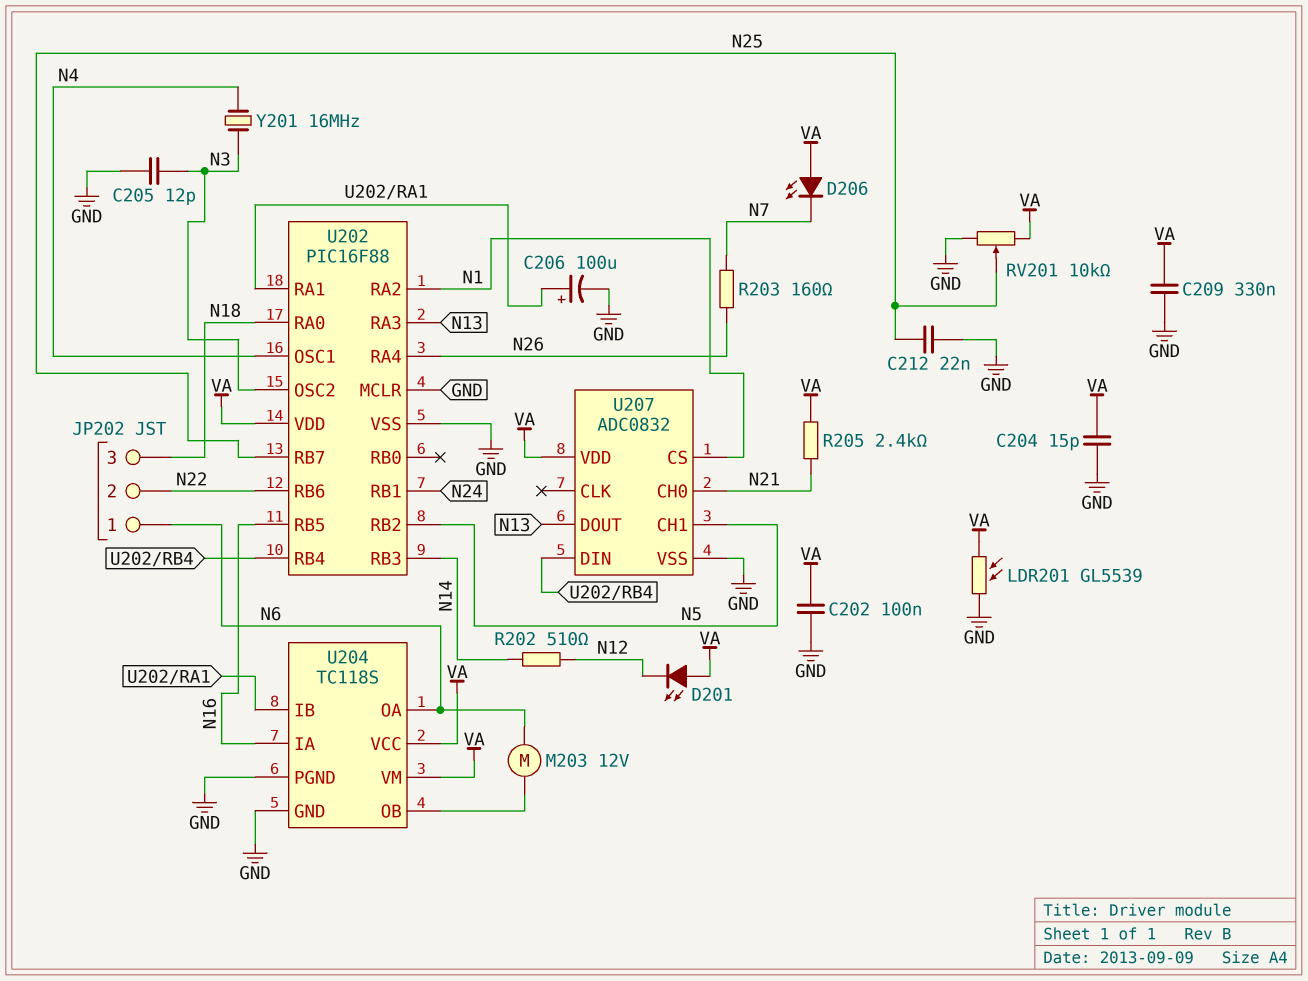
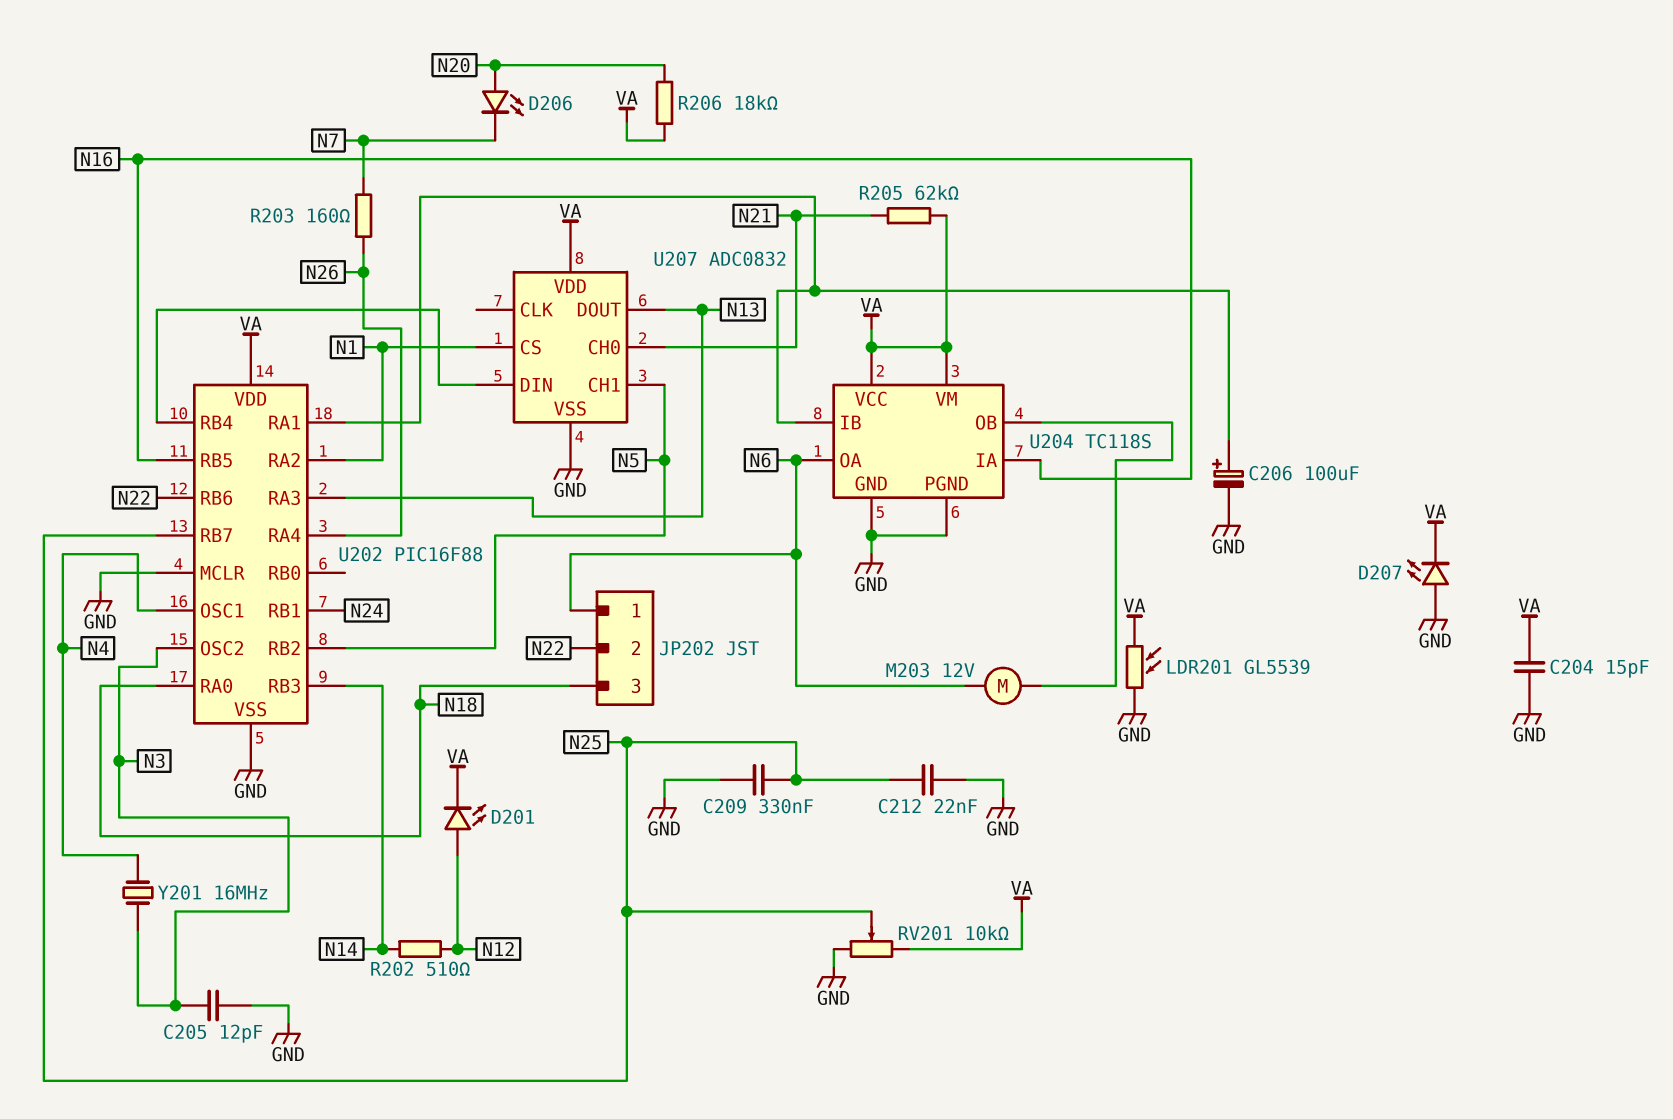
C202: 100nF (GND, VA) -> none
C209: 330nF (GND, VA) -> 330nF (GND, N25)
D201: LED (A VA, K N12) -> LED (A N12, K VA)
D206: LED (A VA, K N7) -> LED (A N20, K N7)
D207: none -> LED (A GND, K VA)
R205: 2.4k (N21, VA) -> 62k (N21, VA)
R206: none -> 18k (N20, VA)

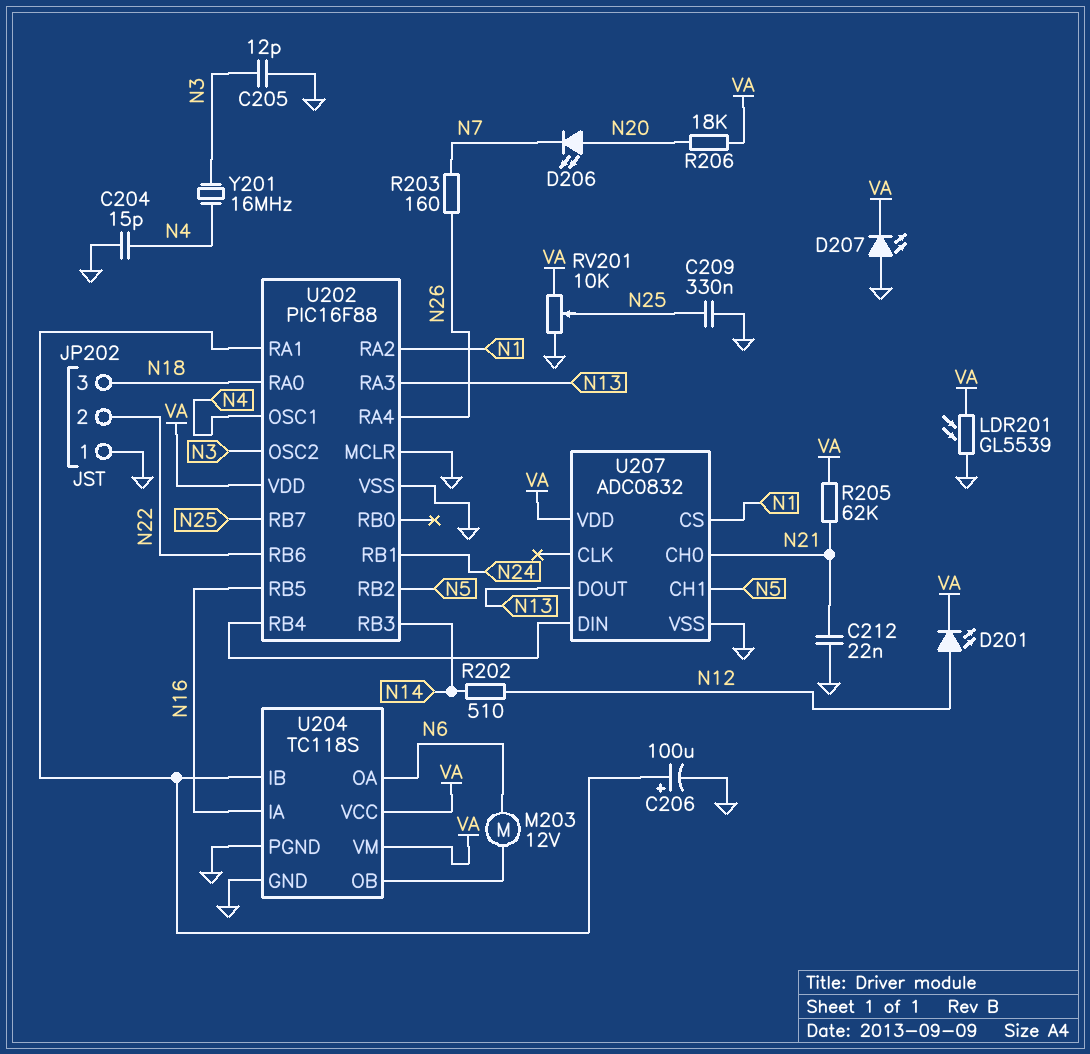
C204: 15pF (GND, VA) -> 15pF (GND, N4)
C212: 22nF (GND, N25) -> 22nF (GND, N21)
JP202 pin 1: N6 -> GND

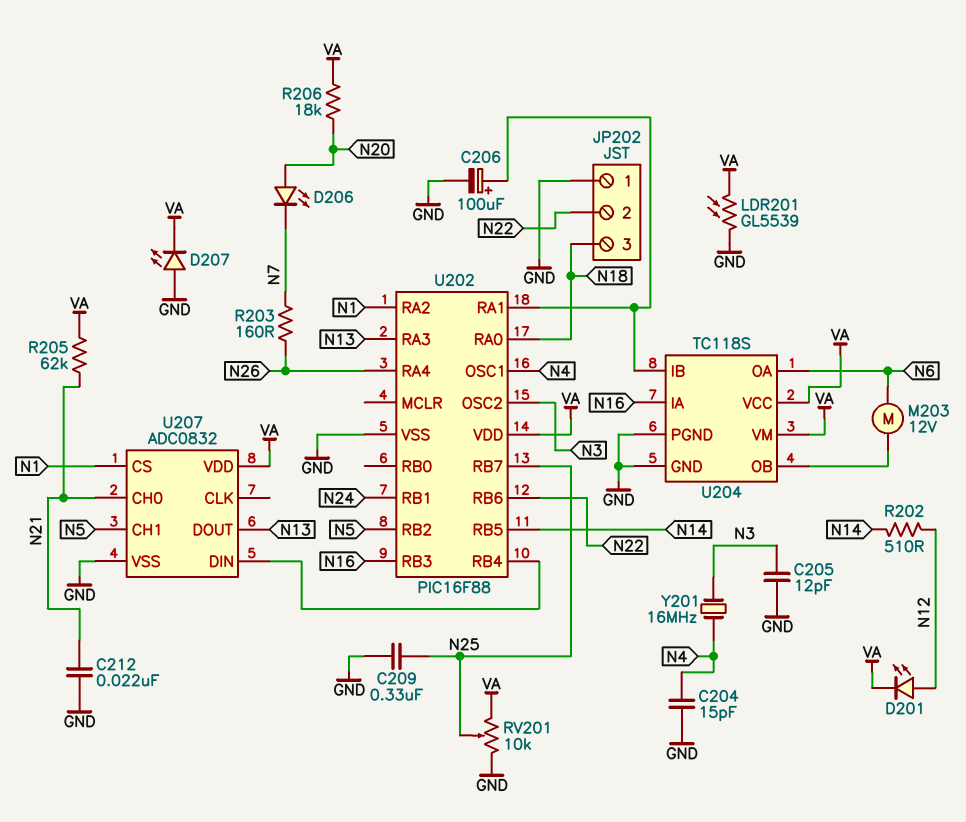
U202 pin MCLR: GND -> none
U202 pin RB3: N14 -> N16
U202 pin RB5: N16 -> N14

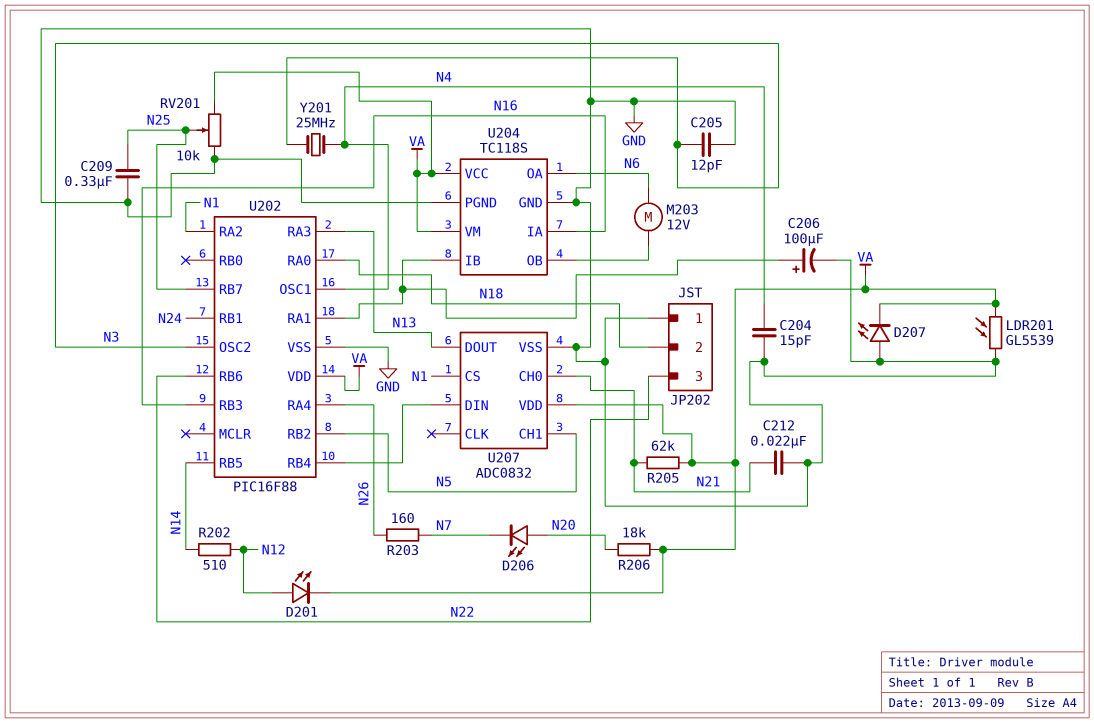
JP202 pin 2: N22 -> N18
JP202 pin 3: N18 -> N22
Y201: 16MHz (N3, N4) -> 25MHz (N3, N4)

